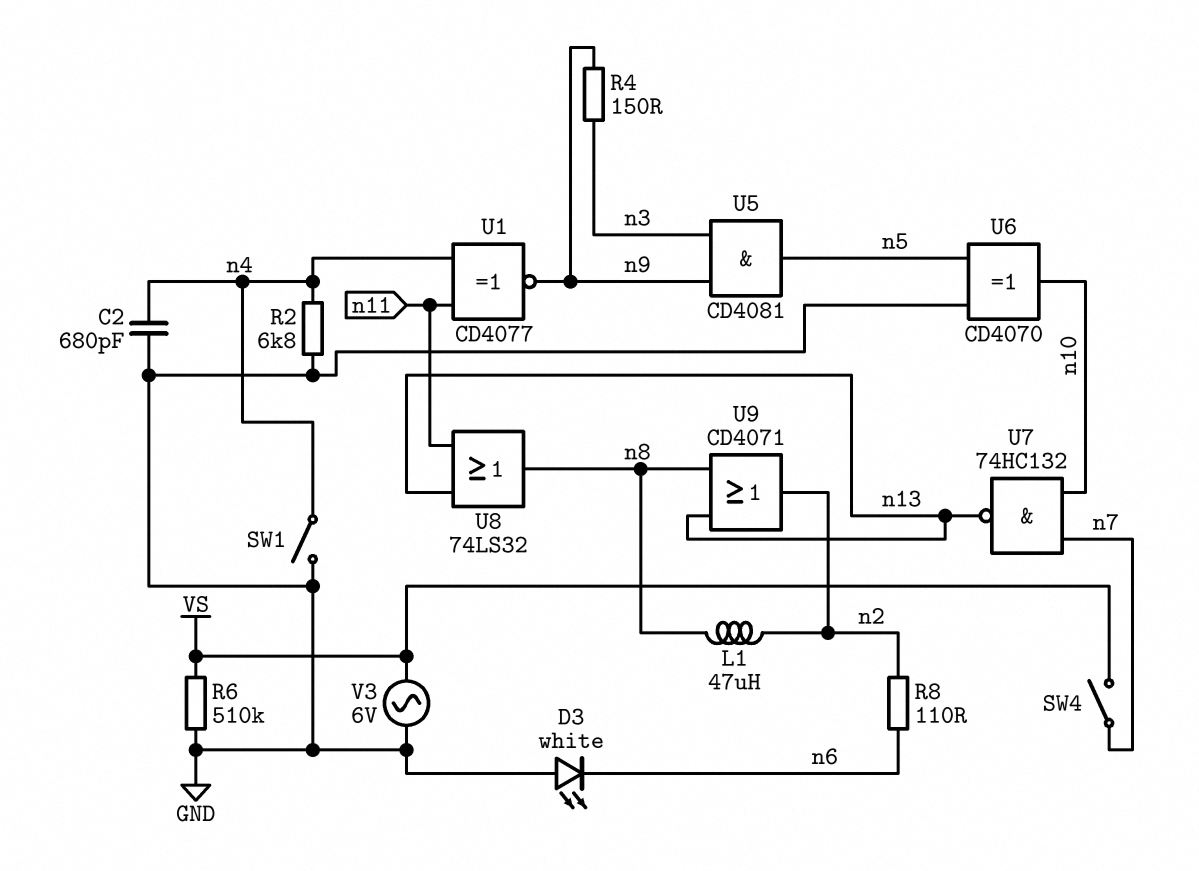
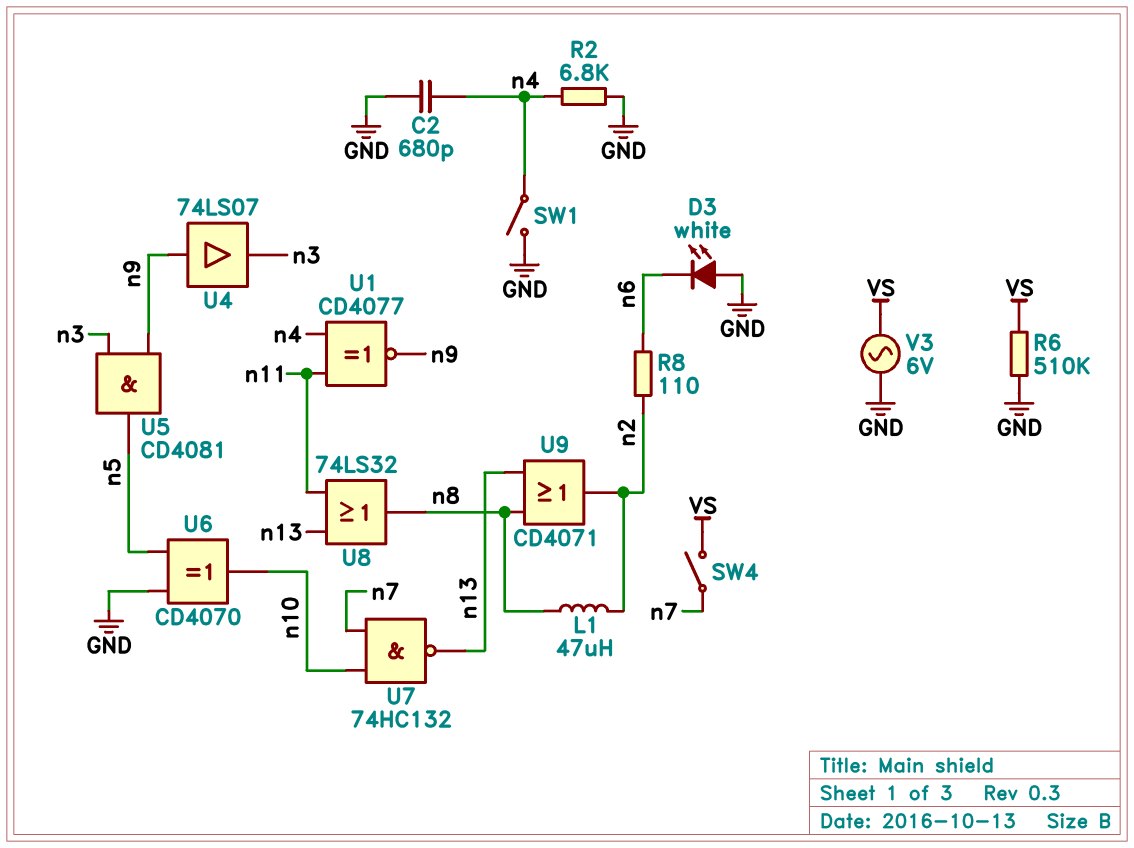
R4: 150 (n3, n9) -> none
U4: none -> buffer 74LS07 (in n9, out n3)

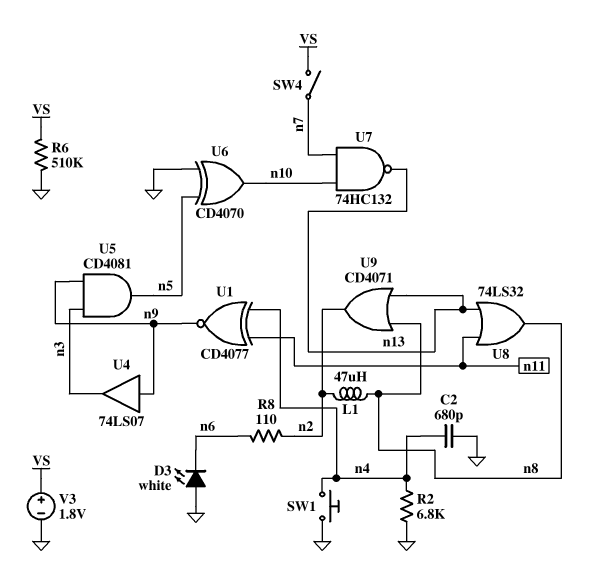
SW1: switch (GND, n4) -> button (GND, n4)
V3: AC 6V (GND, VS) -> 1.8V (plus VS, minus GND)

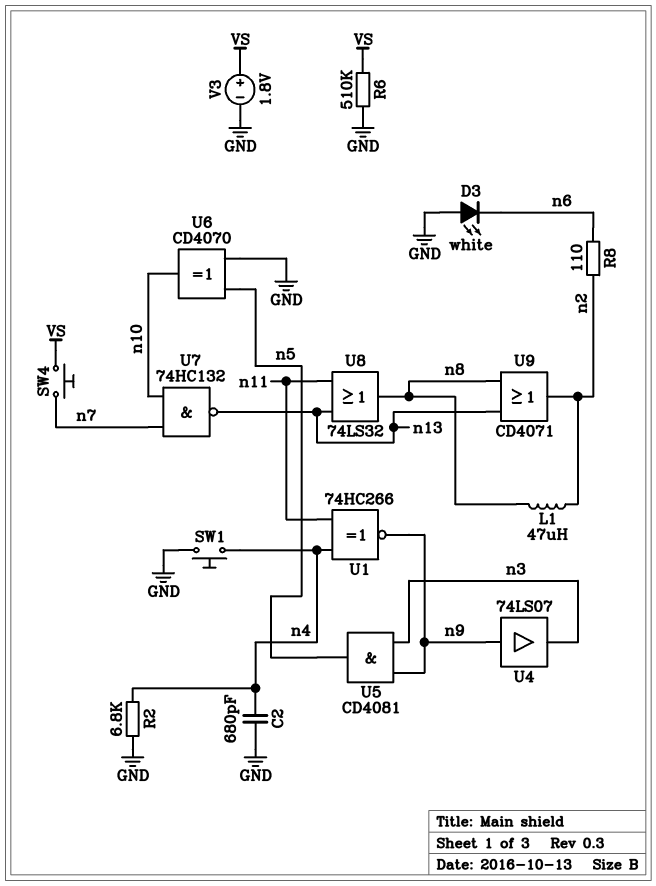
SW4: switch (VS, n7) -> button (VS, n7)
U1: XNOR CD4077 (in n4, in n11, out n9) -> XNOR 74HC266 (in n4, in n11, out n9)

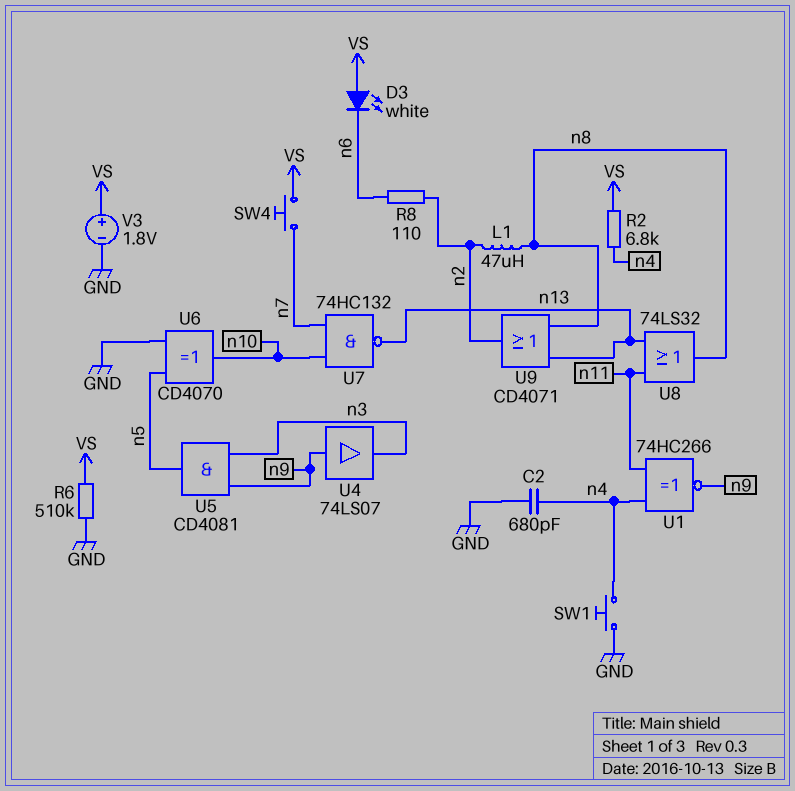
D3: LED white (A GND, K n6) -> LED white (A VS, K n6)
R2: 6.8k (GND, n4) -> 6.8k (VS, n4)

